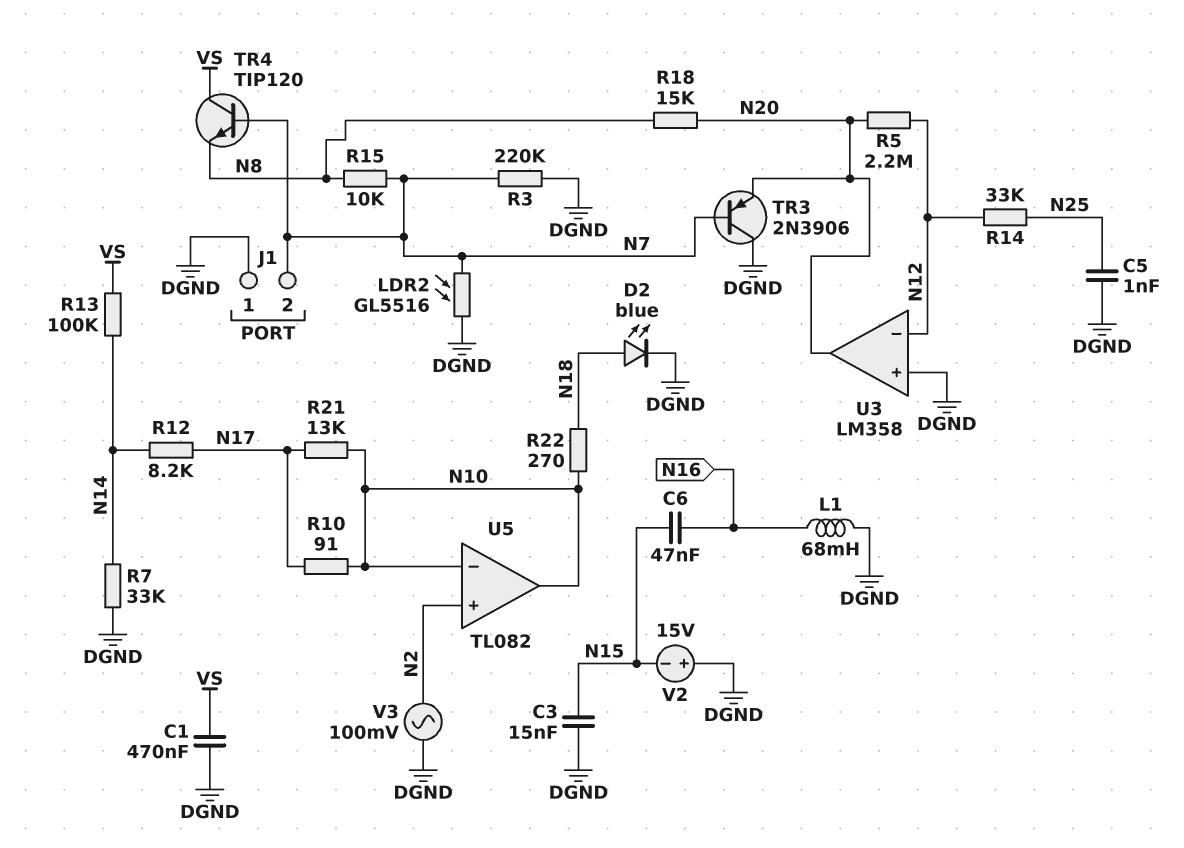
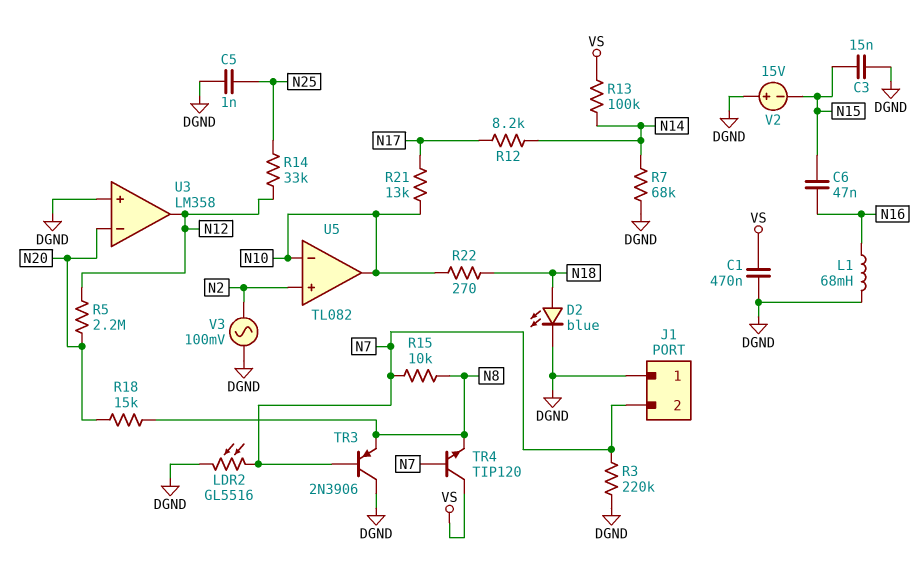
R7: 33k (DGND, N14) -> 68k (DGND, N14)
R10: 91 (N10, N17) -> none
TR3: PNP 2N3906 (B N7, C DGND, E N20) -> PNP 2N3906 (B N7, C DGND, E N8)
U3 pin in-: N12 -> N20
U3 pin out: N20 -> N12

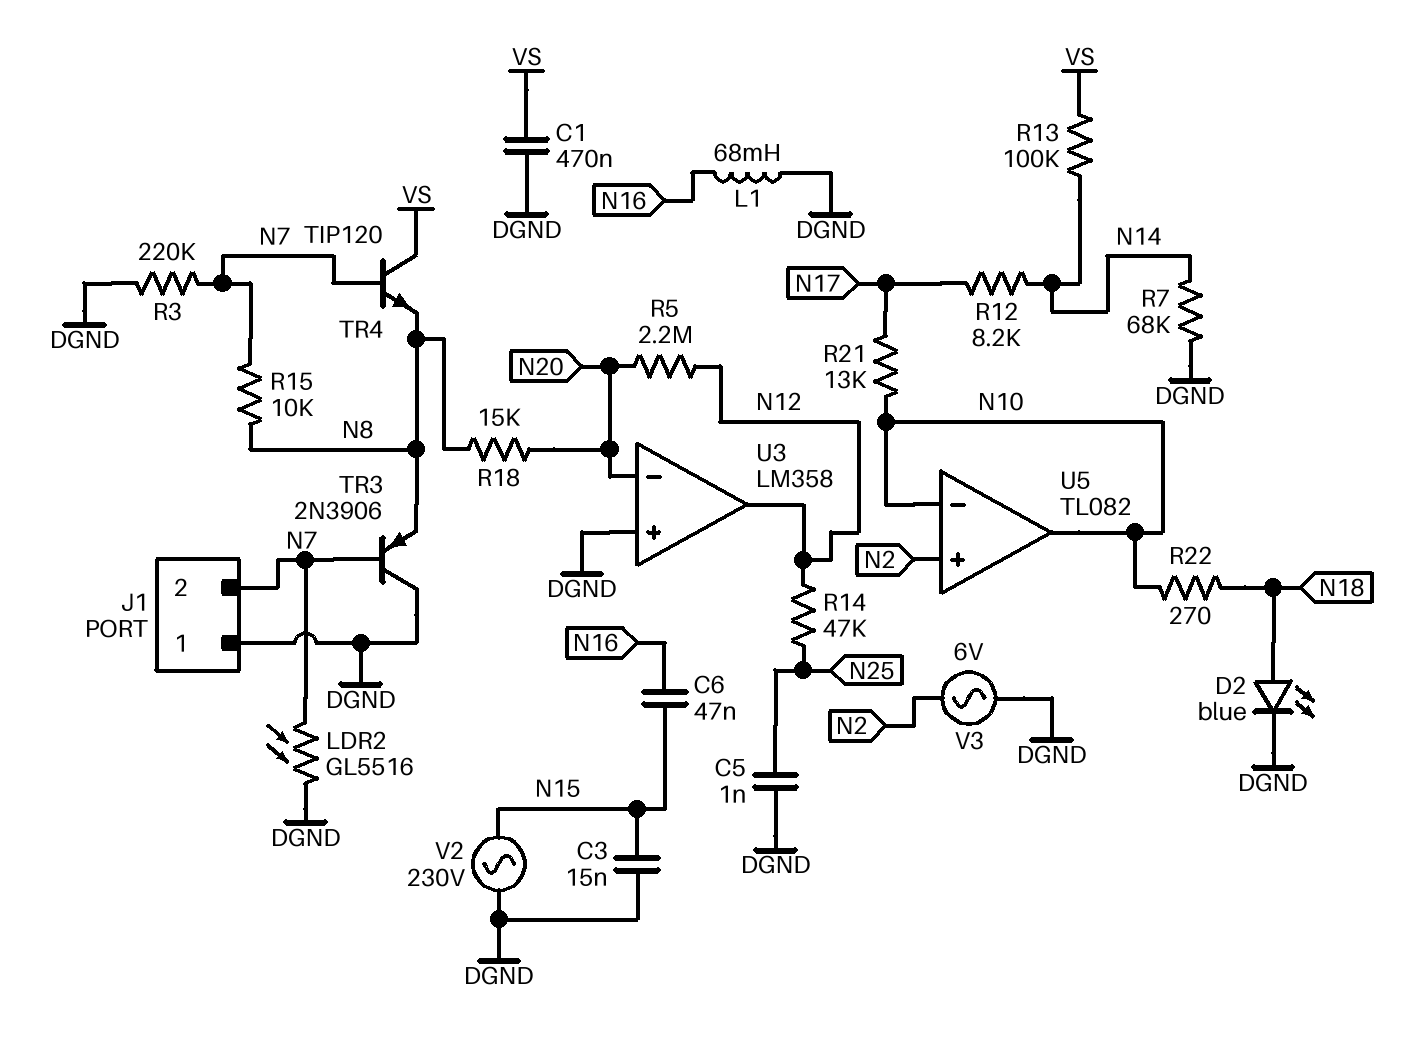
R14: 33k (N12, N25) -> 47k (N12, N25)
V2: 15V (plus DGND, minus N15) -> AC 230V (DGND, N15)
V3: AC 100mV (DGND, N2) -> AC 6V (DGND, N2)

